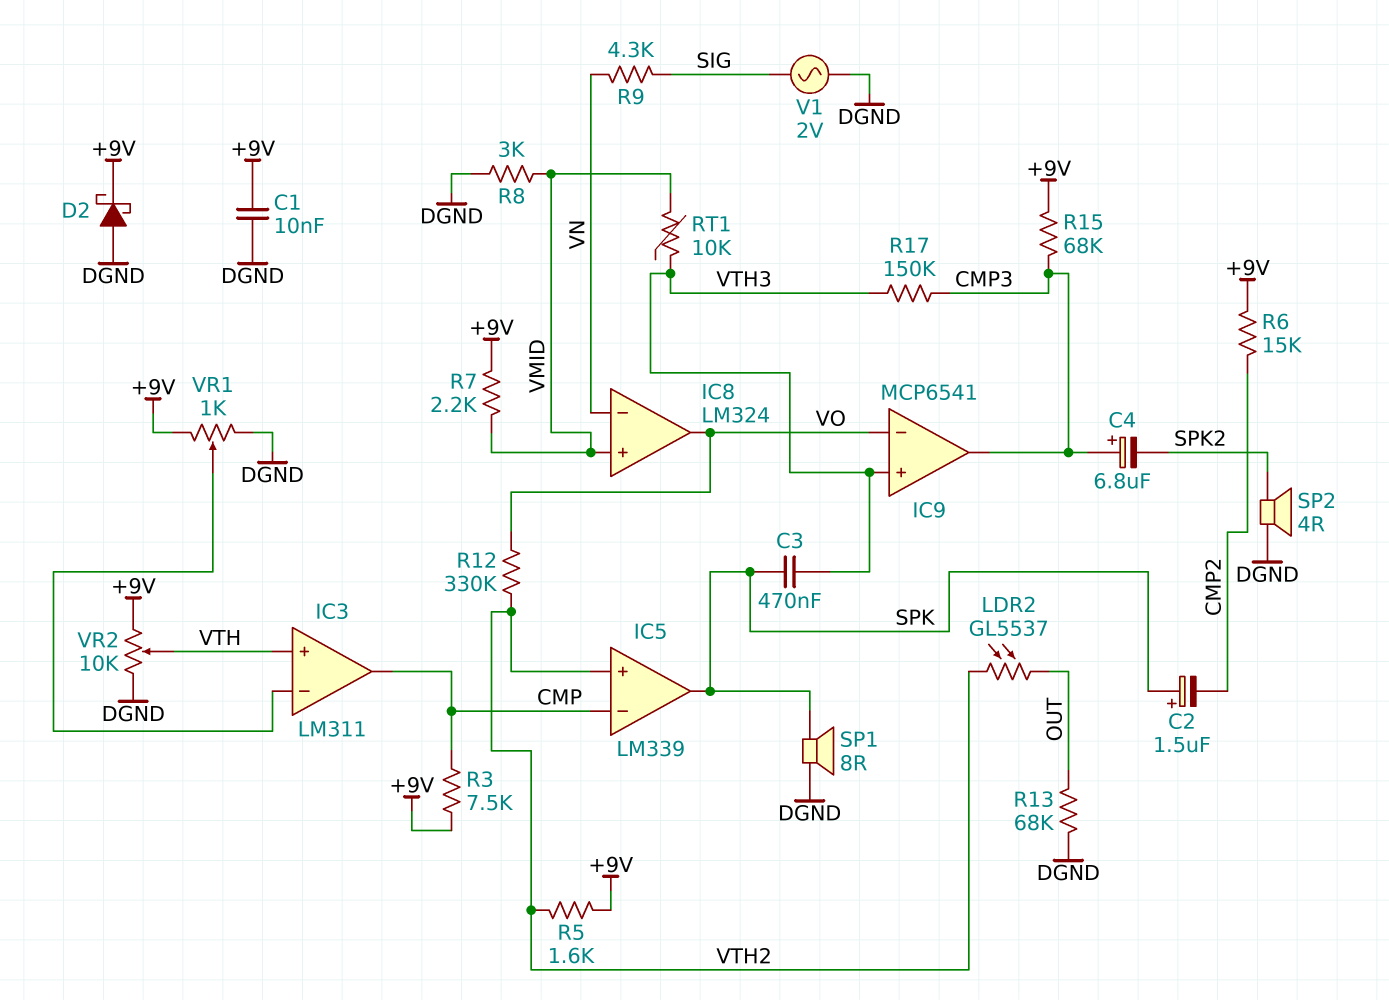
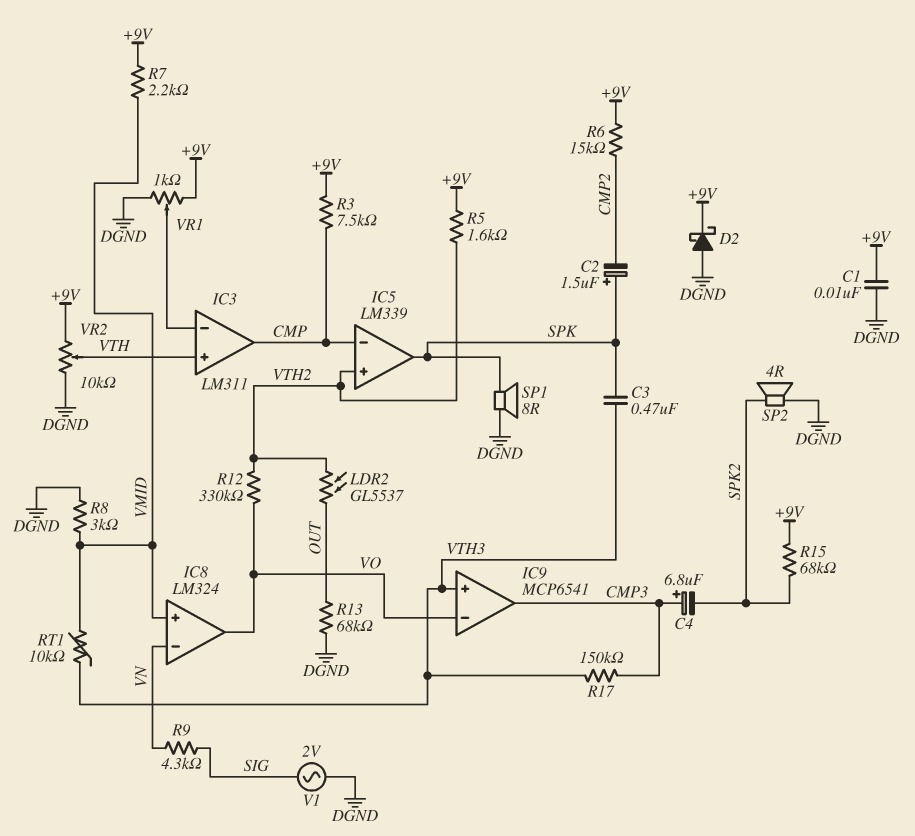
R15: 68k (+9V, CMP3) -> 68k (+9V, SPK2)

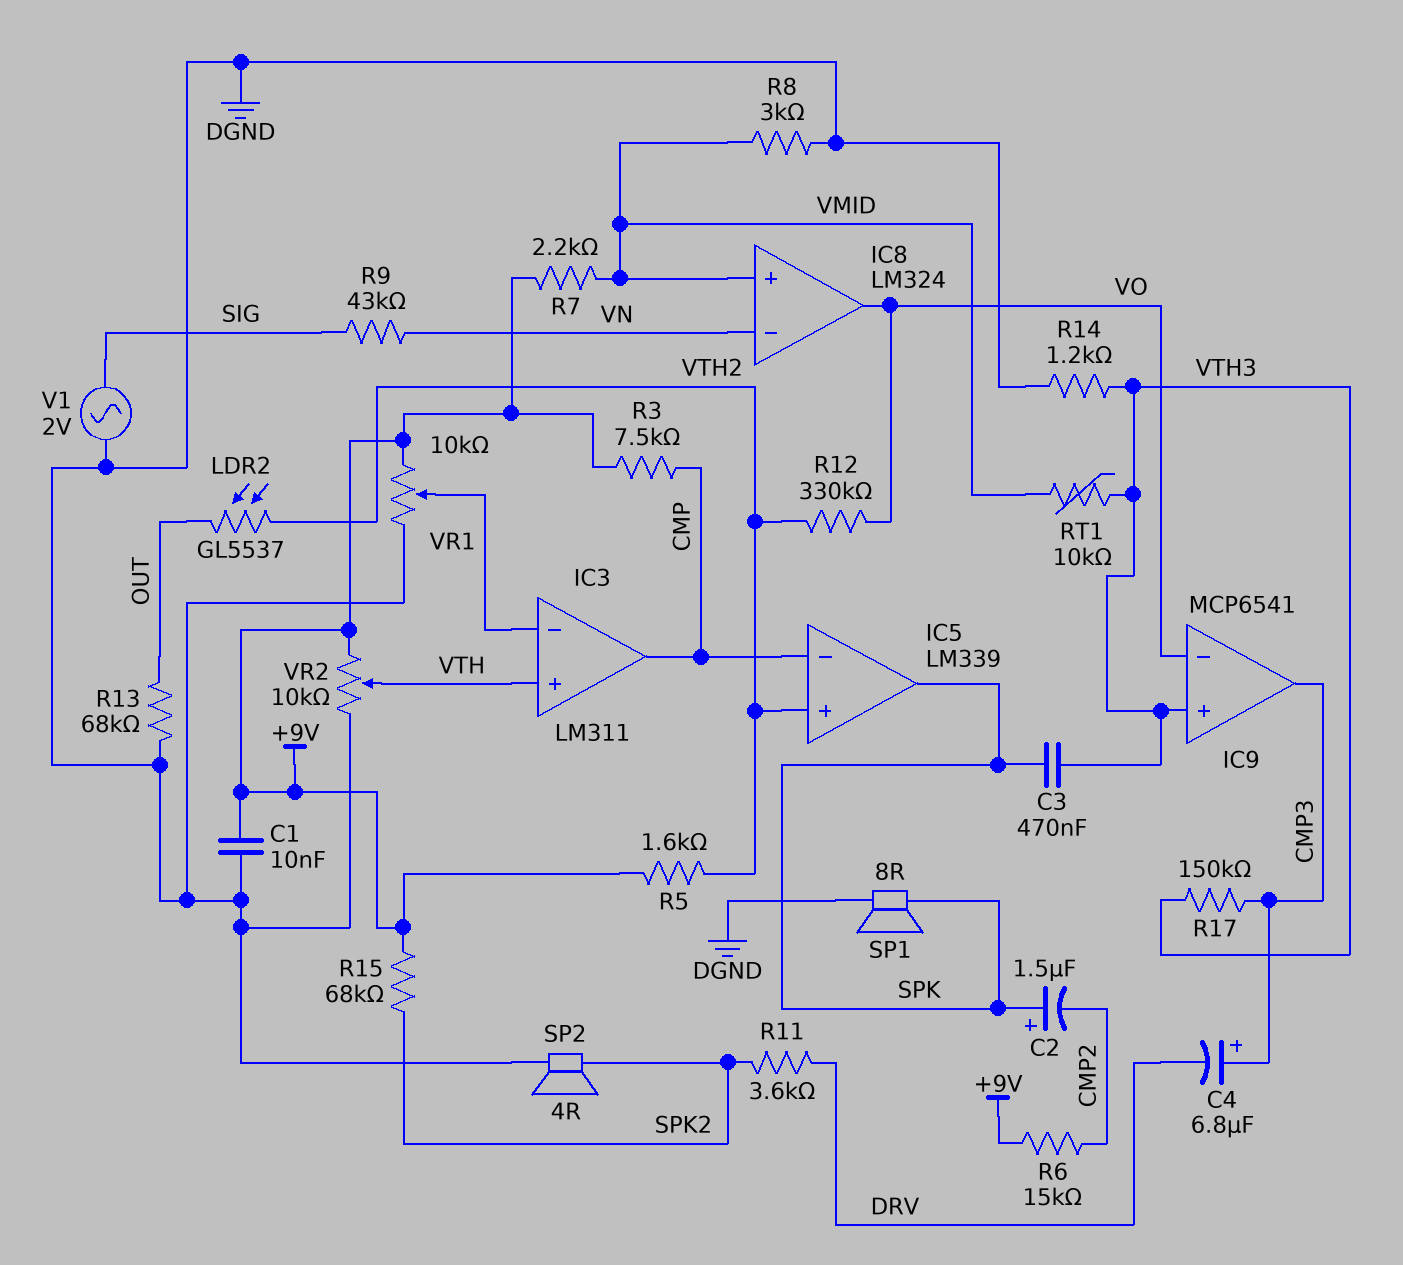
C4: 6.8uF (plus CMP3, minus SPK2) -> 6.8uF (plus CMP3, minus DRV)
D2: schottky (A DGND, K +9V) -> none
R9: 4.3k (SIG, VN) -> 43k (SIG, VN)
R11: none -> 3.6k (DRV, SPK2)
R14: none -> 1.2k (DGND, VTH3)
VR1: 1k (+9V, DGND, wiper IC3/in-) -> 10k (+9V, DGND, wiper IC3/in-)

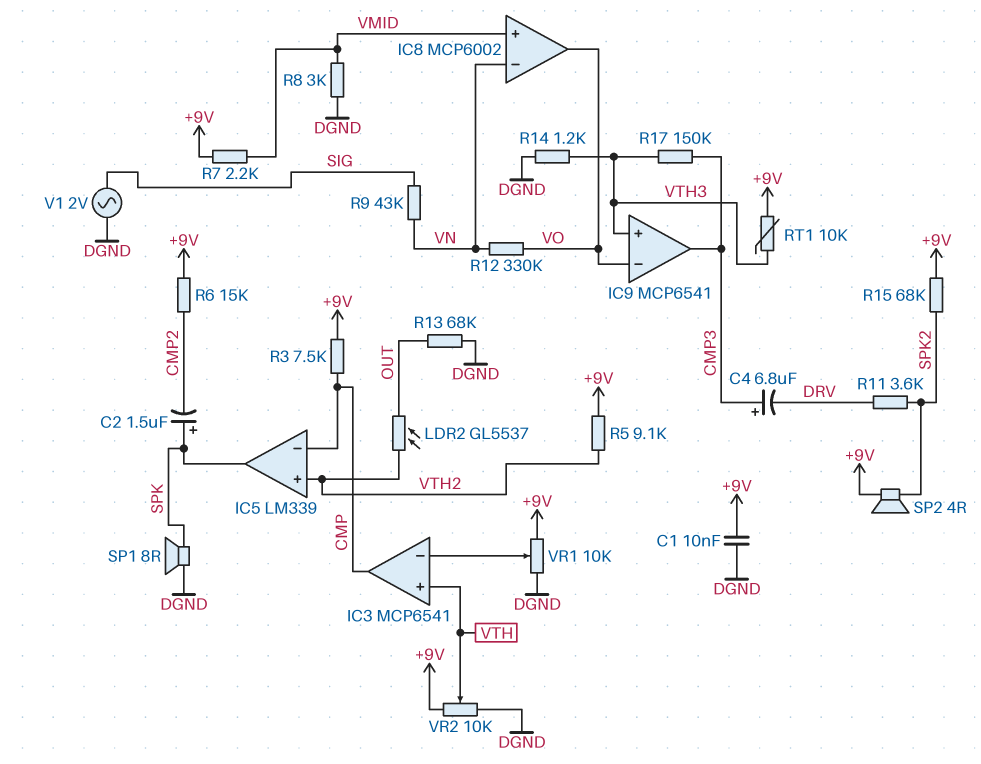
C3: 470nF (SPK, VTH3) -> none
IC3: LM311 -> MCP6541
IC8: LM324 -> MCP6002
R5: 1.6k (+9V, VTH2) -> 9.1k (+9V, VTH2)
R12: 330k (VO, VTH2) -> 330k (VN, VO)
RT1: 10k (VMID, VTH3) -> 10k (+9V, VTH3)
SP2: speaker 4R (DGND, SPK2) -> speaker 4R (+9V, SPK2)

